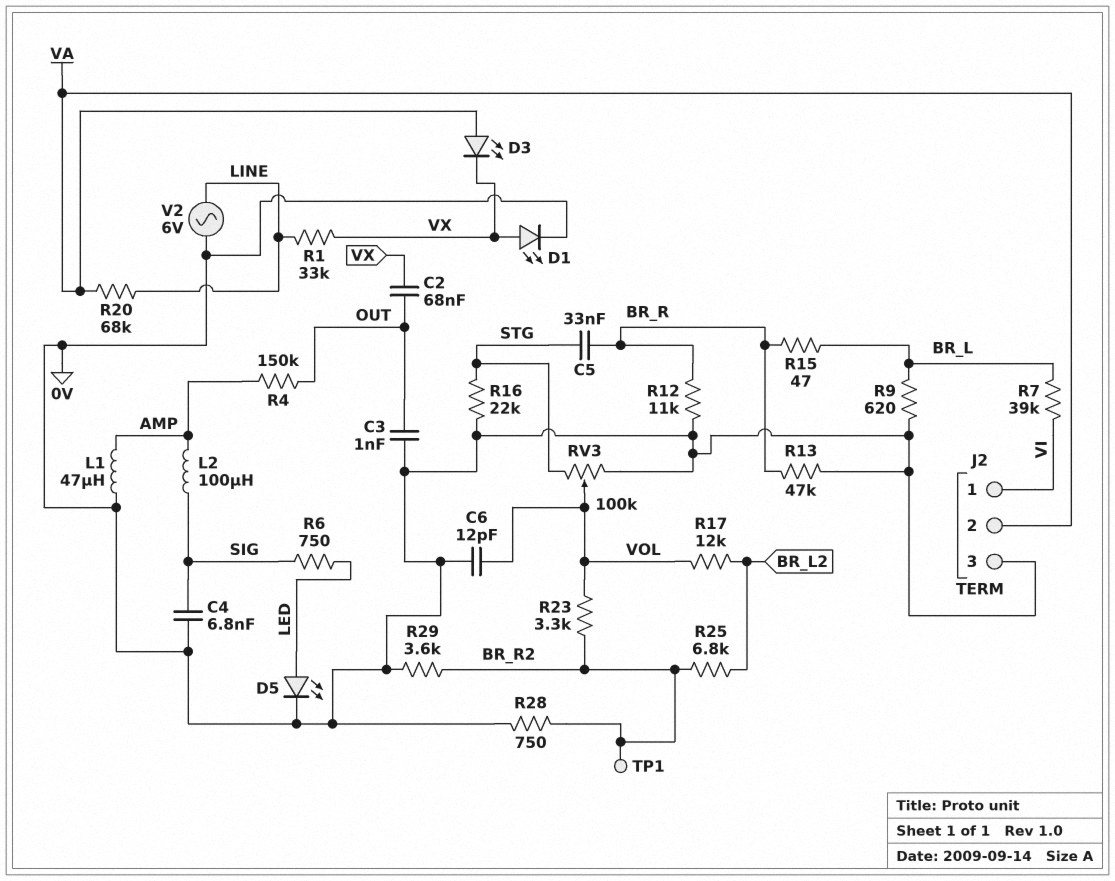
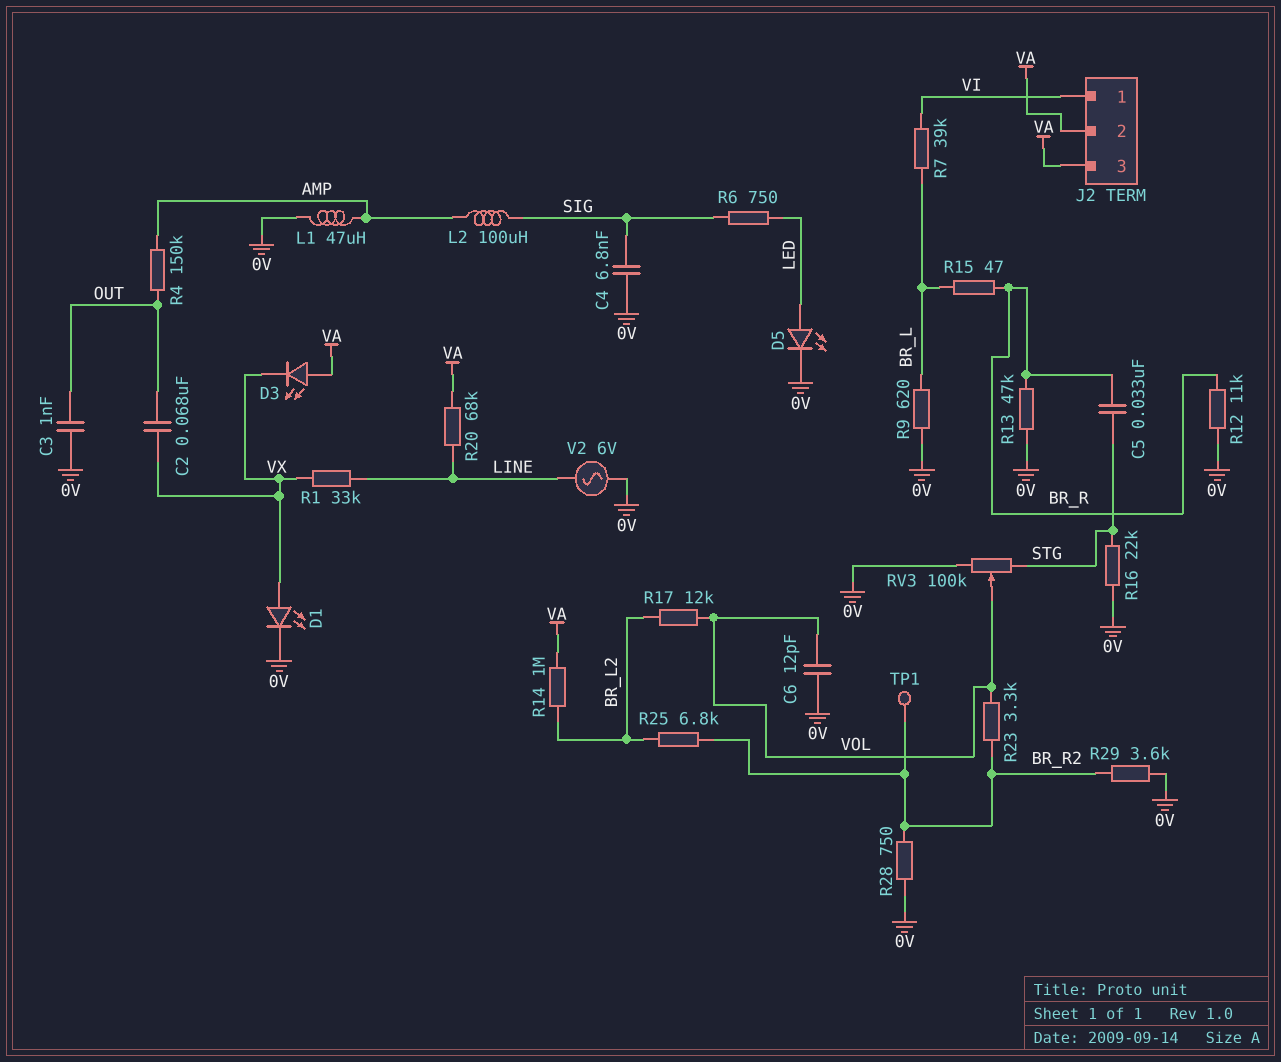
J2 pin 3: 0V -> VA
R14: none -> 1M (BR_L2, VA)

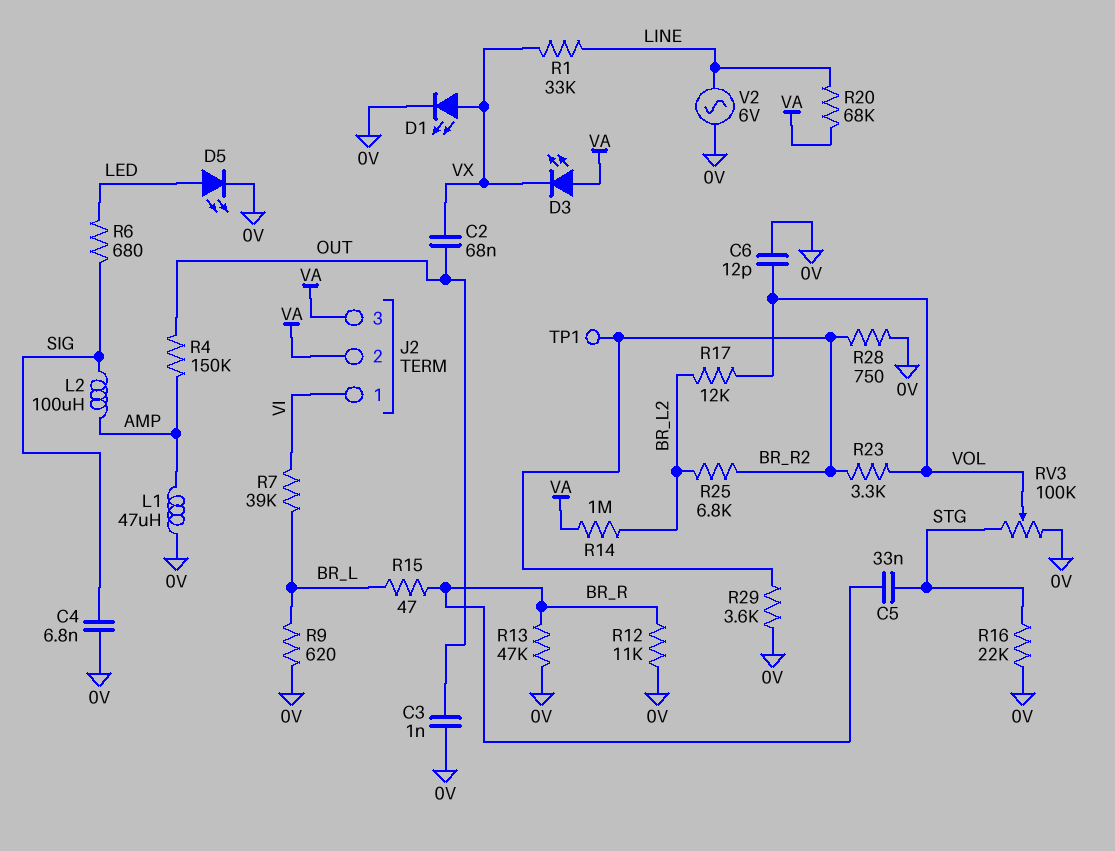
R6: 750 (LED, SIG) -> 680 (LED, SIG)

